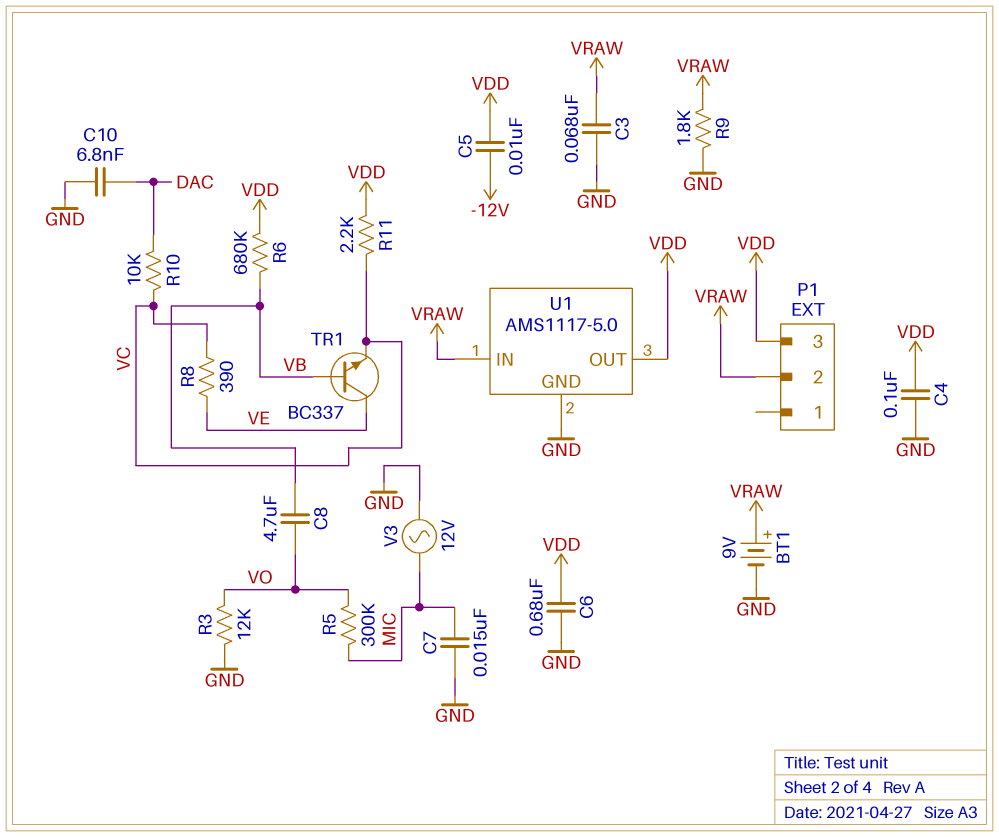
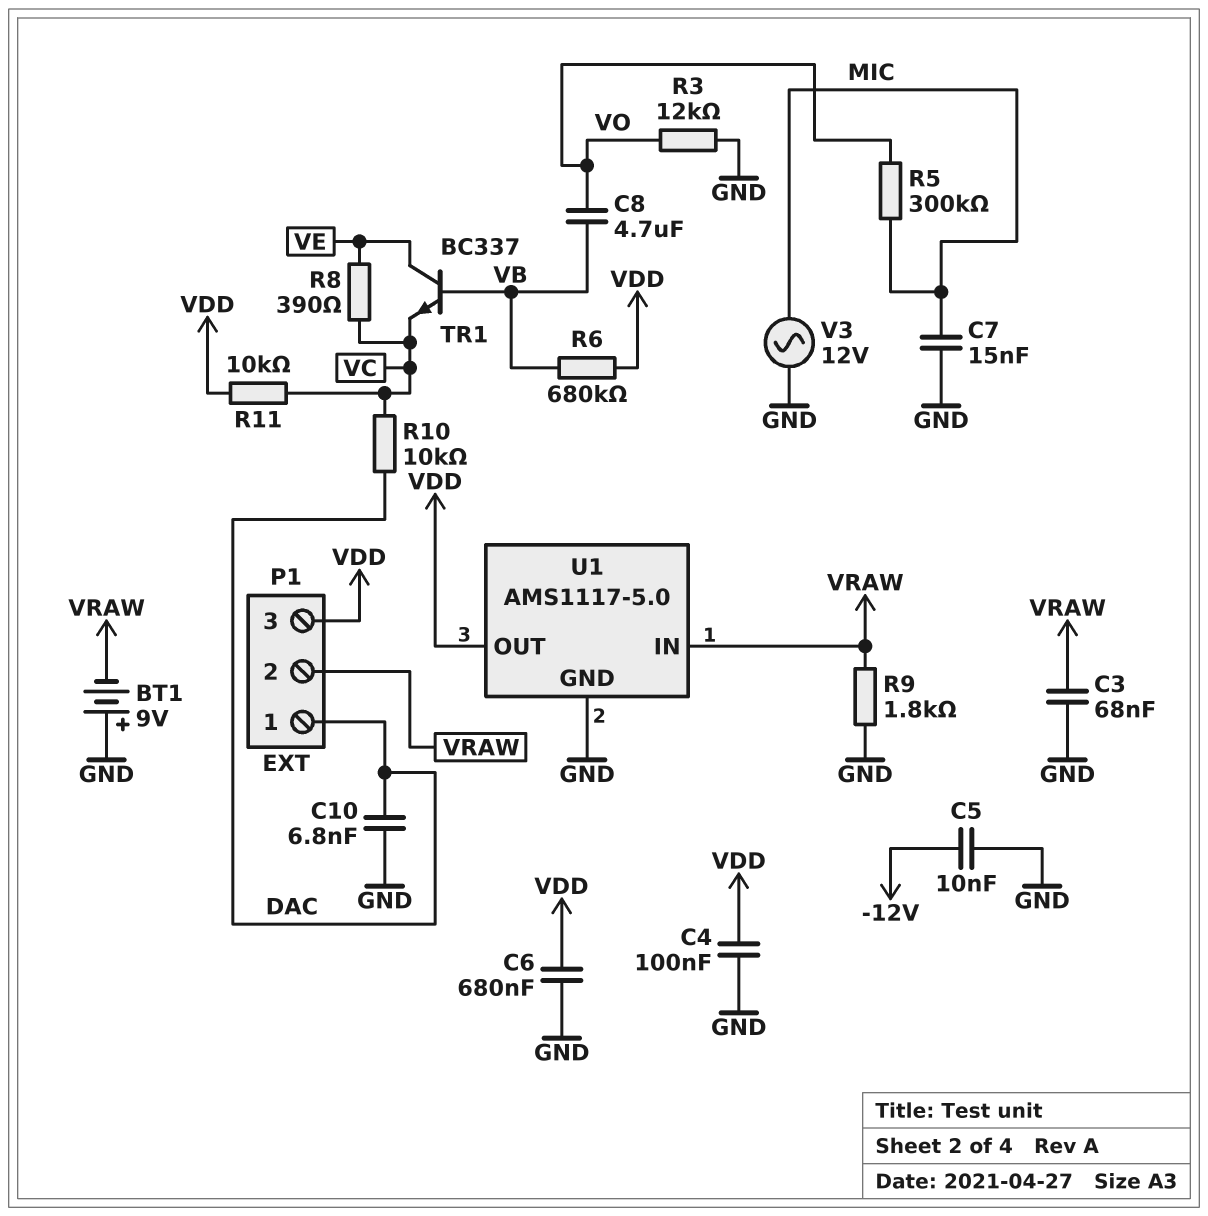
BT1: 9V (plus VRAW, minus GND) -> 9V (plus GND, minus VRAW)
C5: 10nF (-12V, VDD) -> 10nF (-12V, GND)
P1 pin 1: none -> DAC
R11: 2.2k (VC, VDD) -> 10k (VC, VDD)

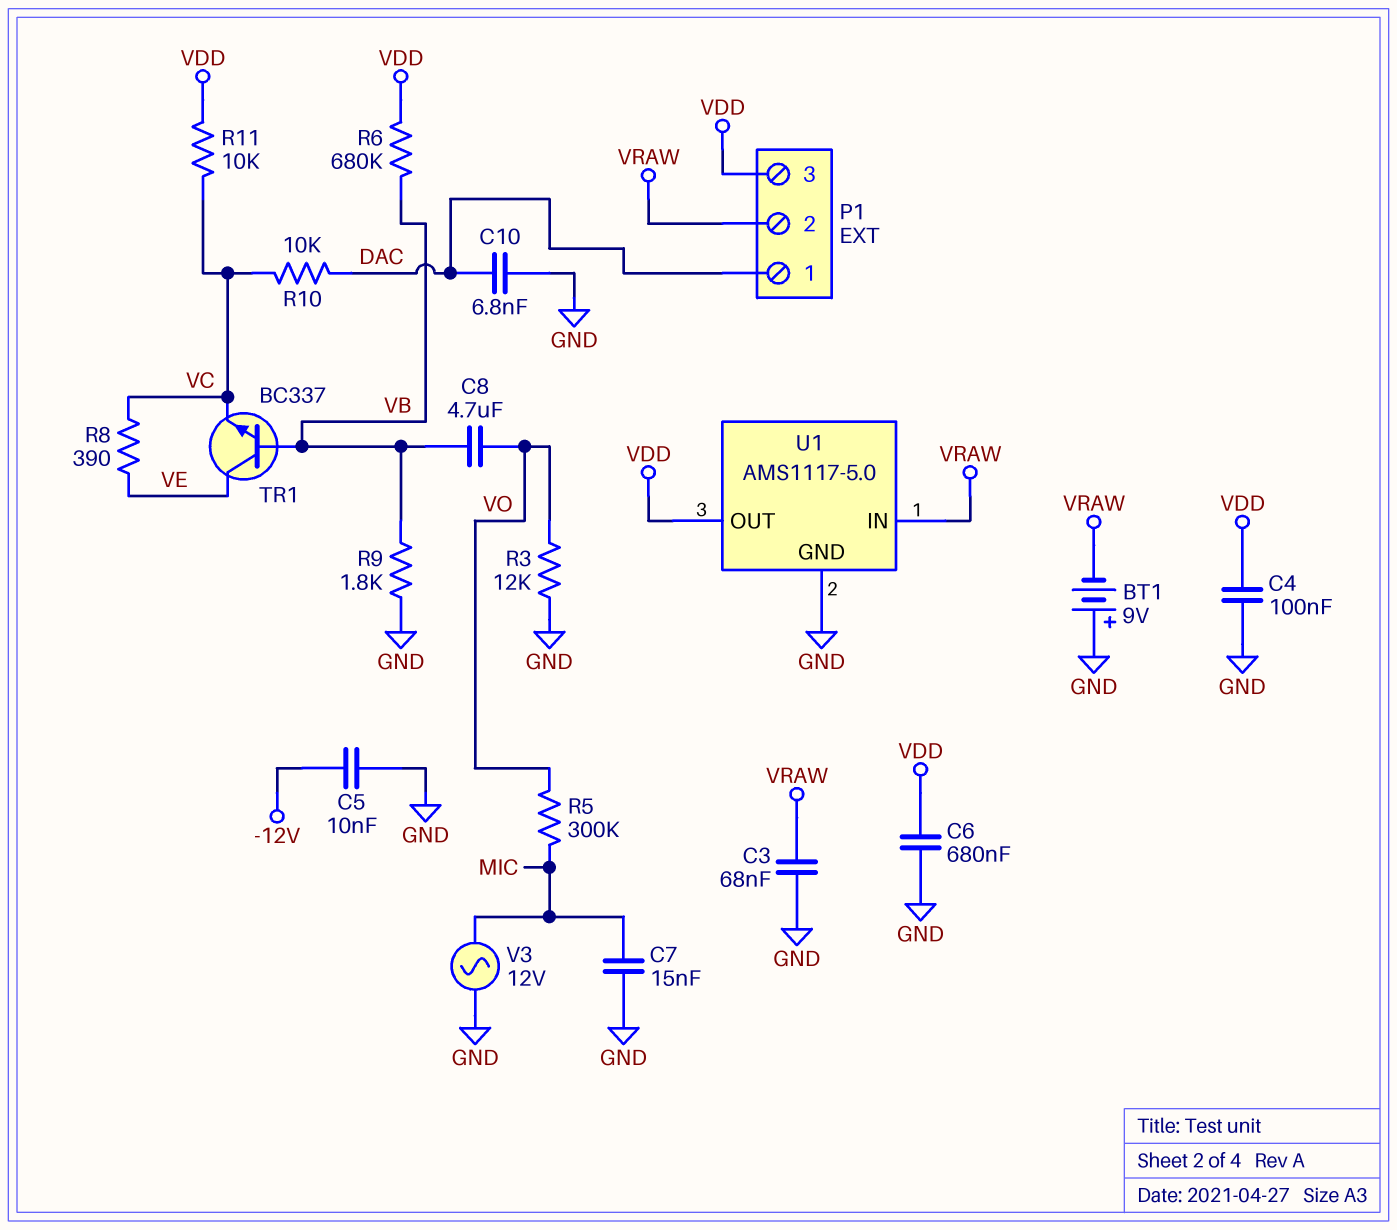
R9: 1.8k (GND, VRAW) -> 1.8k (GND, VB)

